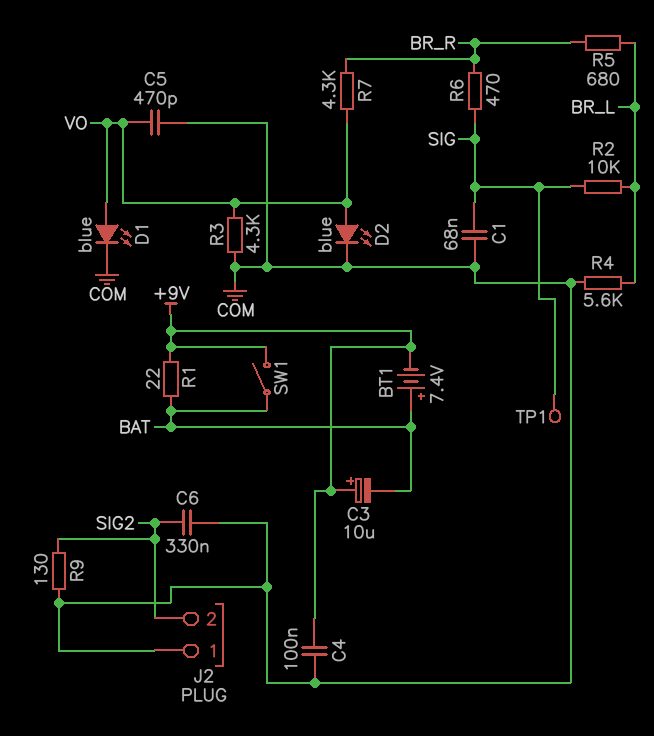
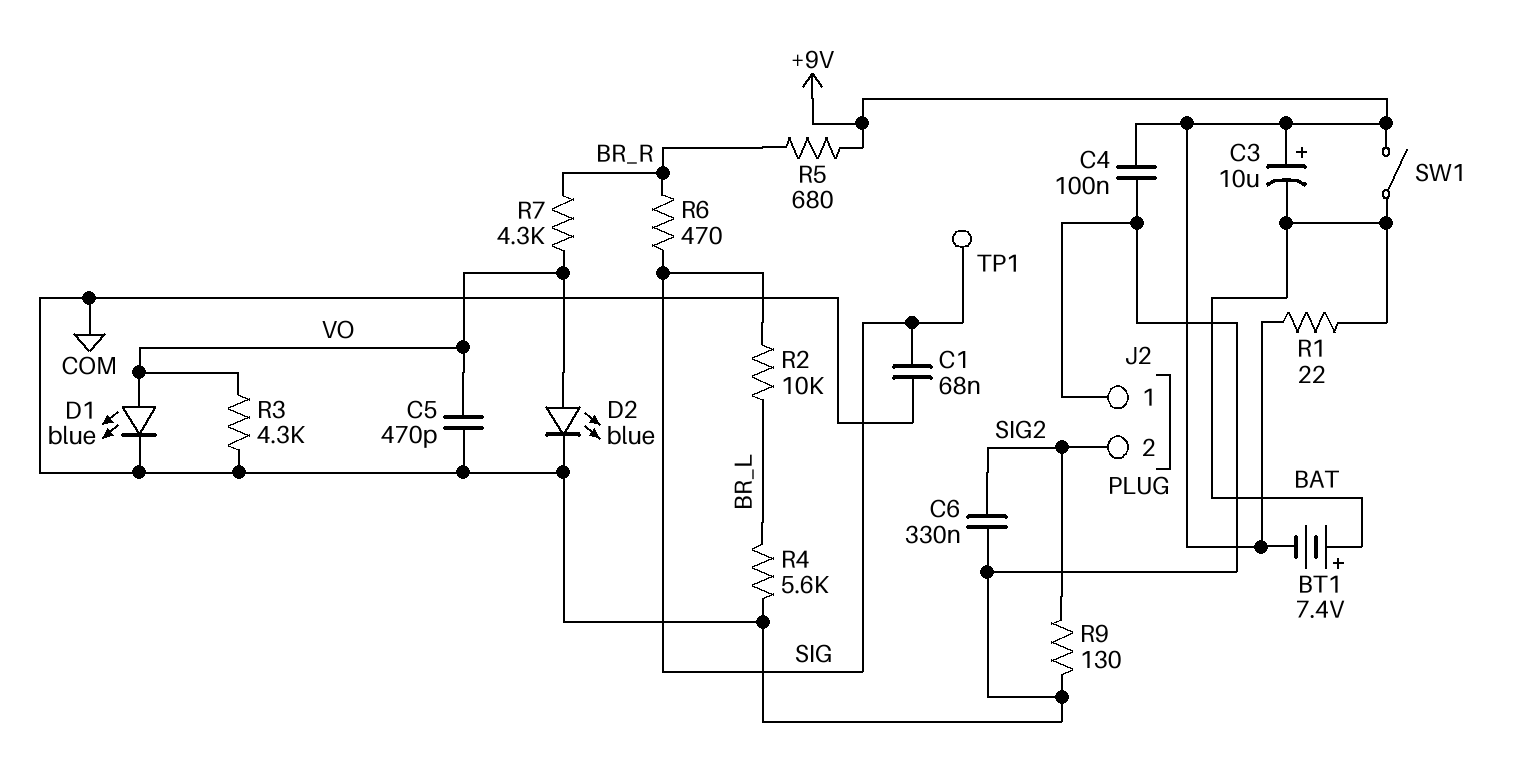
R5: 680 (BR_L, BR_R) -> 680 (+9V, BR_R)

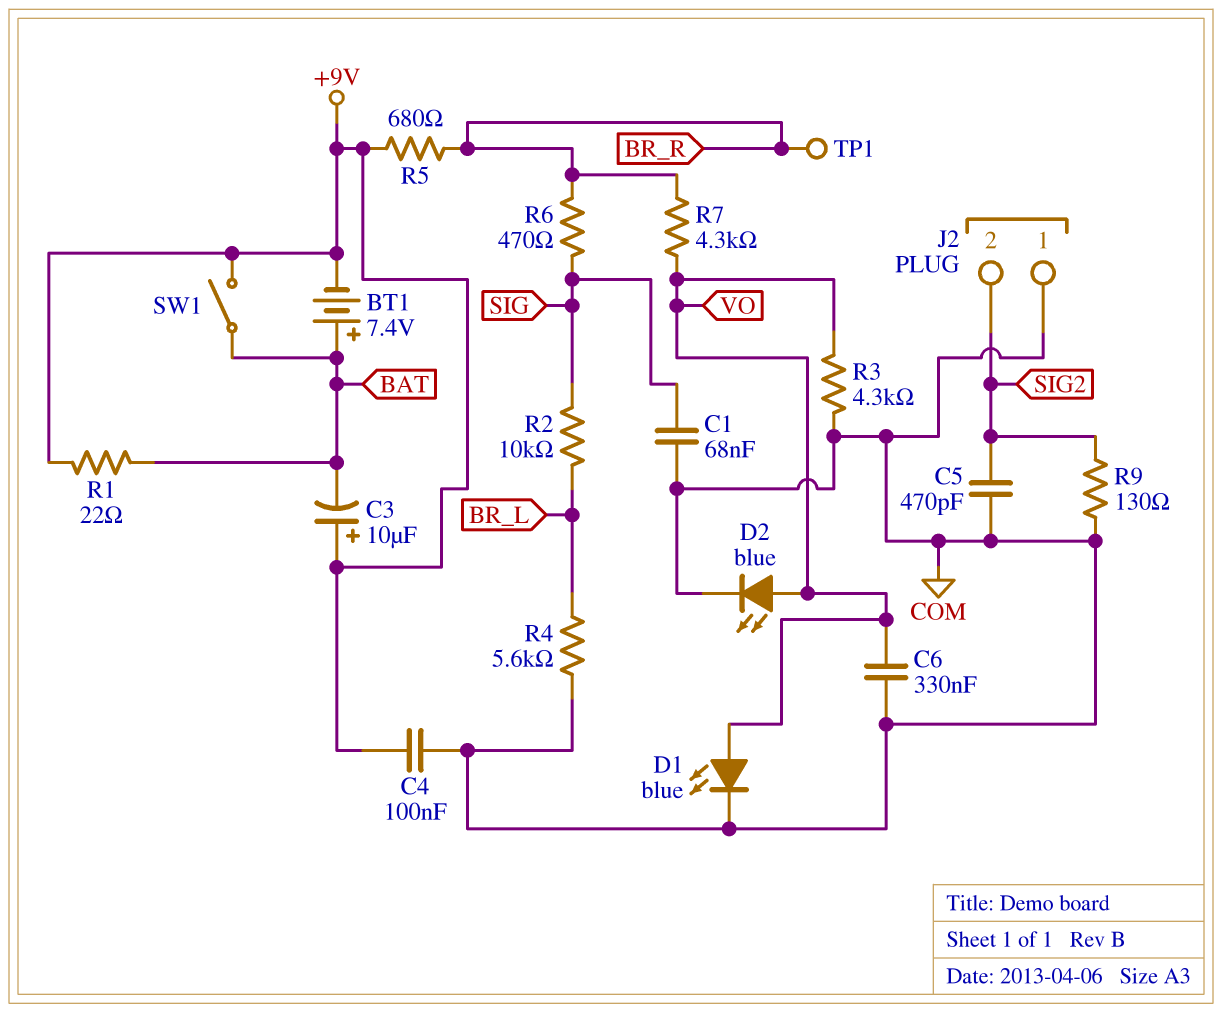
C5: 470pF (COM, VO) -> 470pF (COM, SIG2)
C6: 330nF (COM, SIG2) -> 330nF (COM, VO)
TP1: test point (SIG) -> test point (BR_R)

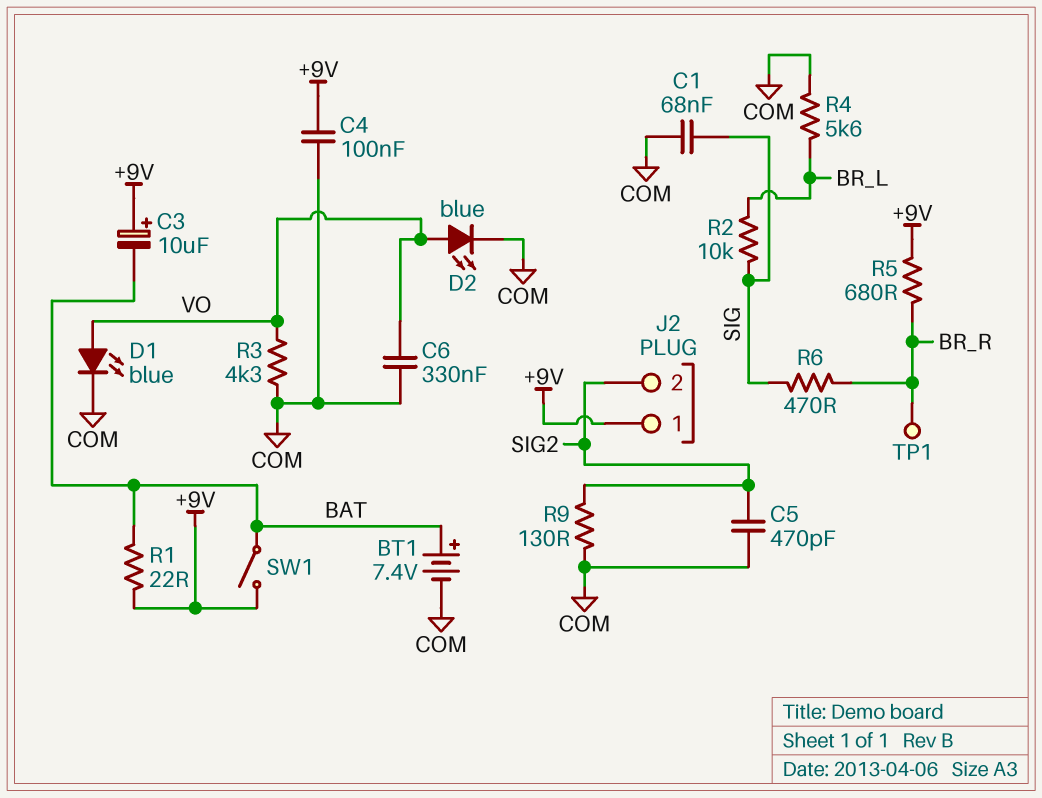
BT1: 7.4V (plus BAT, minus +9V) -> 7.4V (plus BAT, minus COM)
J2 pin 1: COM -> +9V
R7: 4.3k (BR_R, VO) -> none

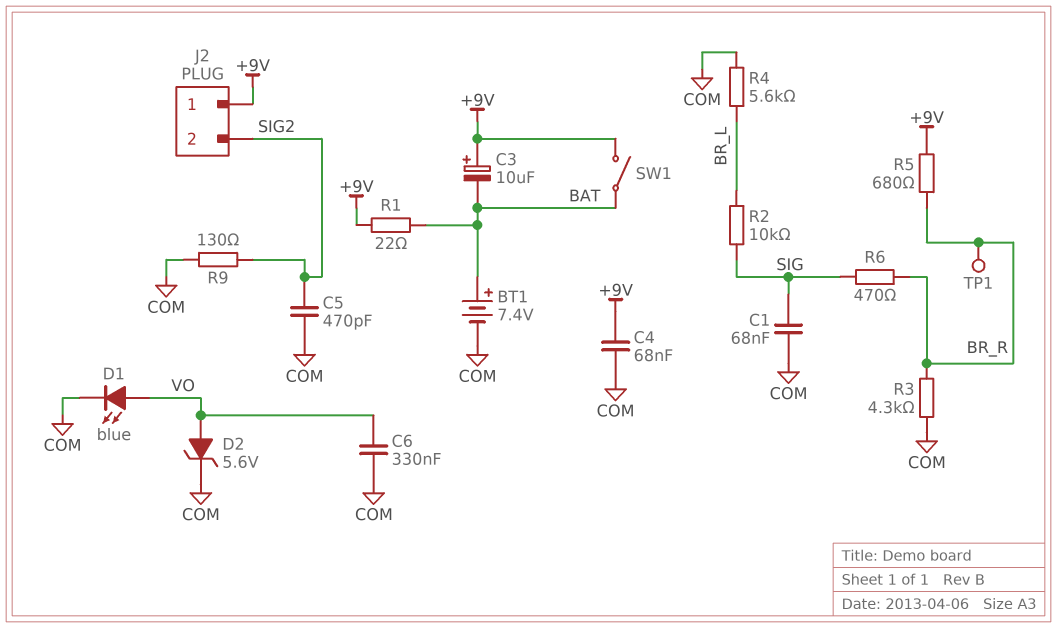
C4: 100nF (+9V, COM) -> 68nF (+9V, COM)
D2: LED blue (A VO, K COM) -> zener 5.6V (A VO, K COM)
R3: 4.3k (COM, VO) -> 4.3k (BR_R, COM)

